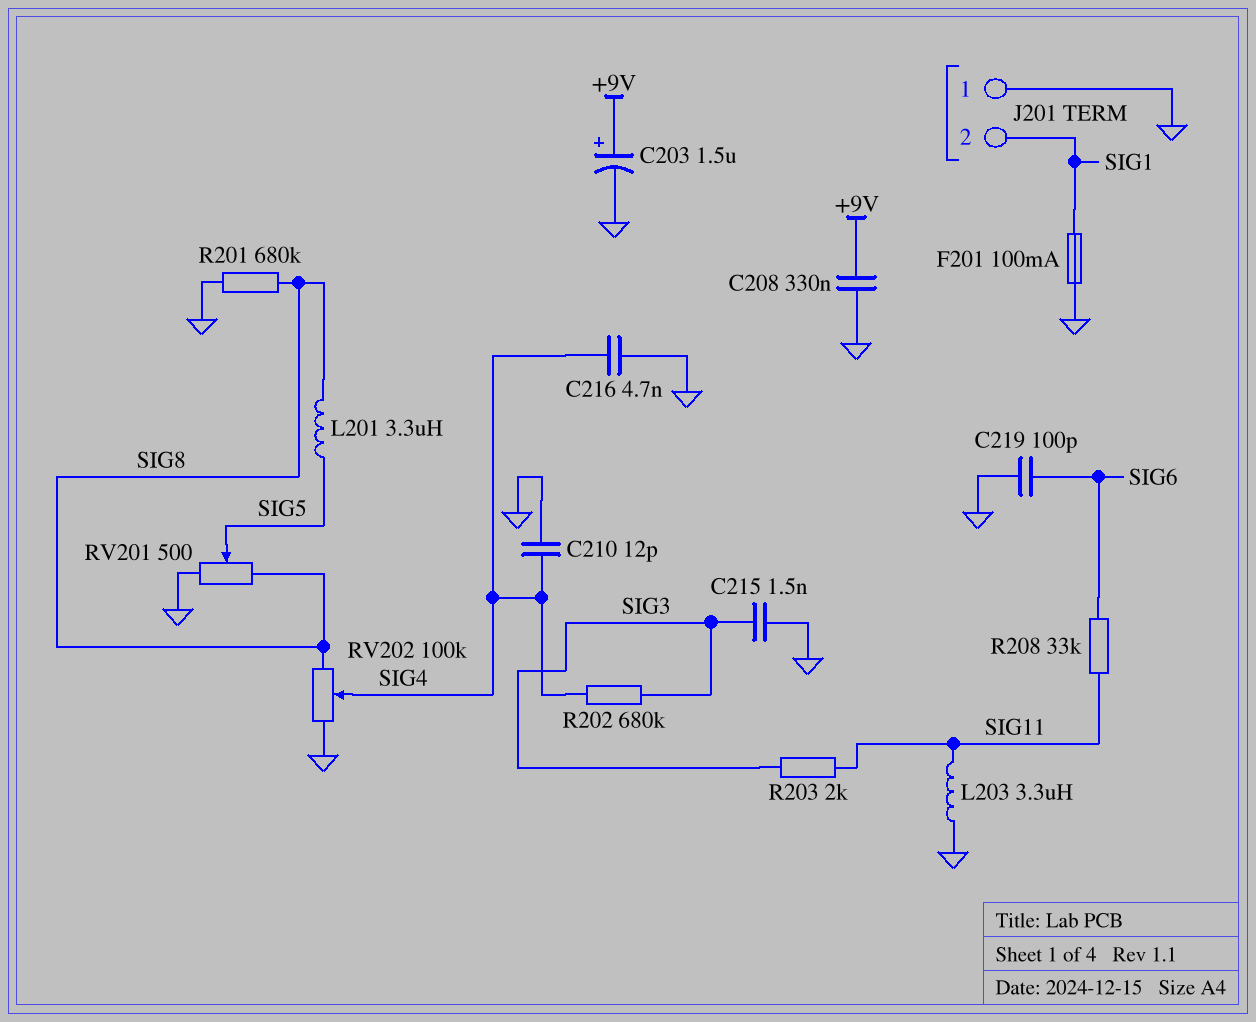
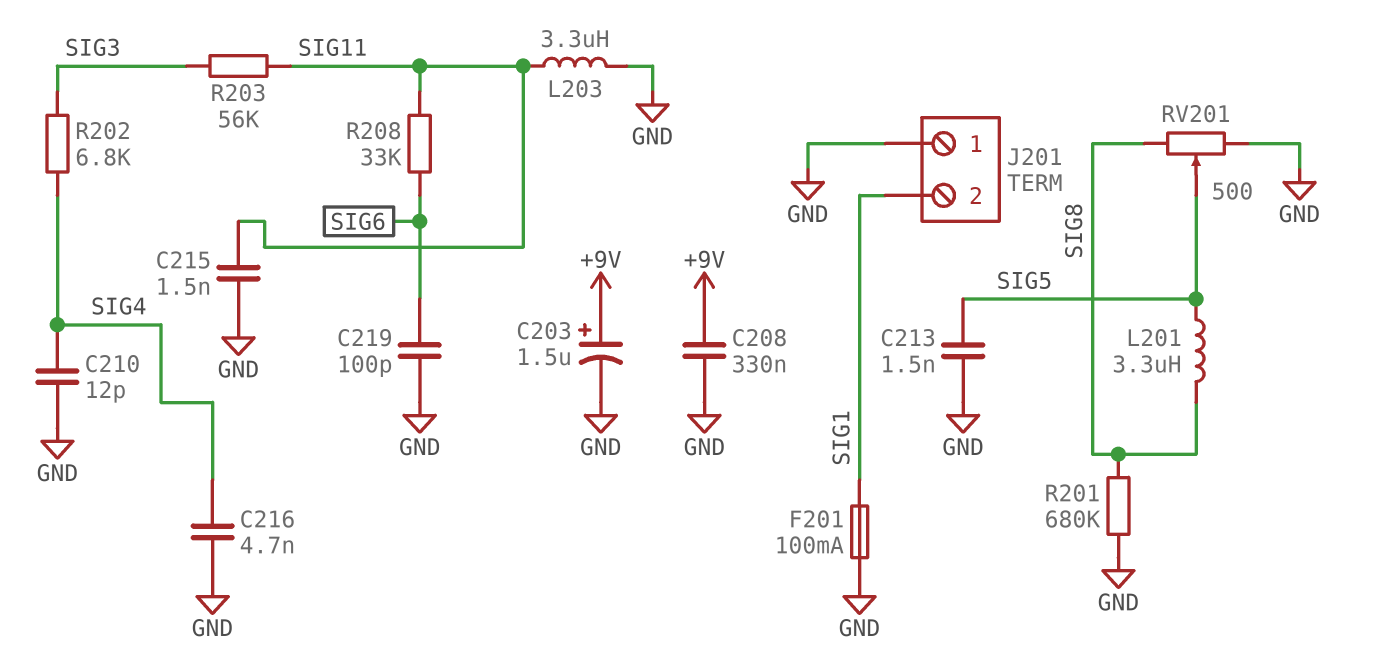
C213: none -> 1.5nF (GND, SIG5)
C215: 1.5nF (GND, SIG3) -> 1.5nF (GND, SIG11)
R202: 680k (SIG3, SIG4) -> 6.8k (SIG3, SIG4)
R203: 2k (SIG3, SIG11) -> 56k (SIG3, SIG11)
RV202: 100k (GND, SIG8, wiper SIG4) -> none

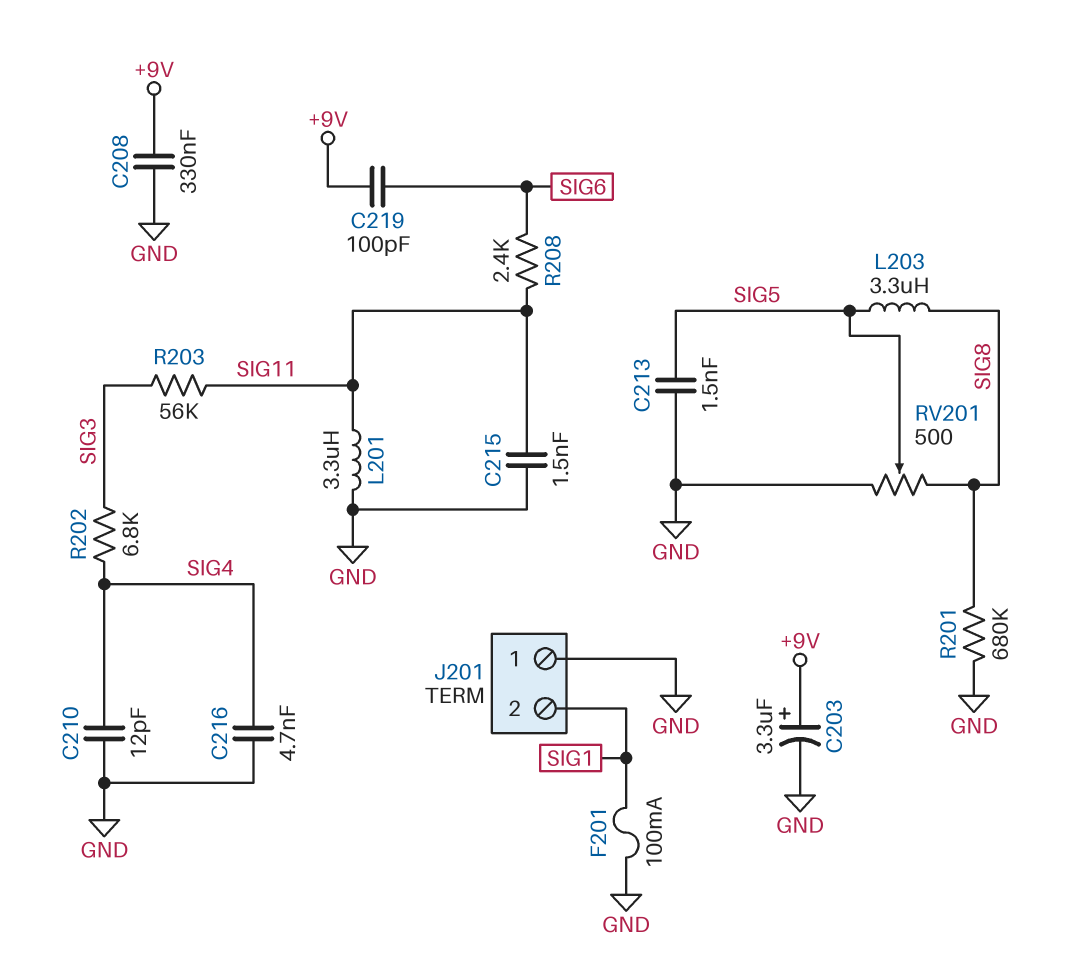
C203: 1.5uF (plus +9V, minus GND) -> 3.3uF (plus +9V, minus GND)
C219: 100pF (GND, SIG6) -> 100pF (+9V, SIG6)
L201: 3.3uH (SIG5, SIG8) -> 3.3uH (GND, SIG11)
L203: 3.3uH (GND, SIG11) -> 3.3uH (SIG5, SIG8)
R208: 33k (SIG6, SIG11) -> 2.4k (SIG6, SIG11)

